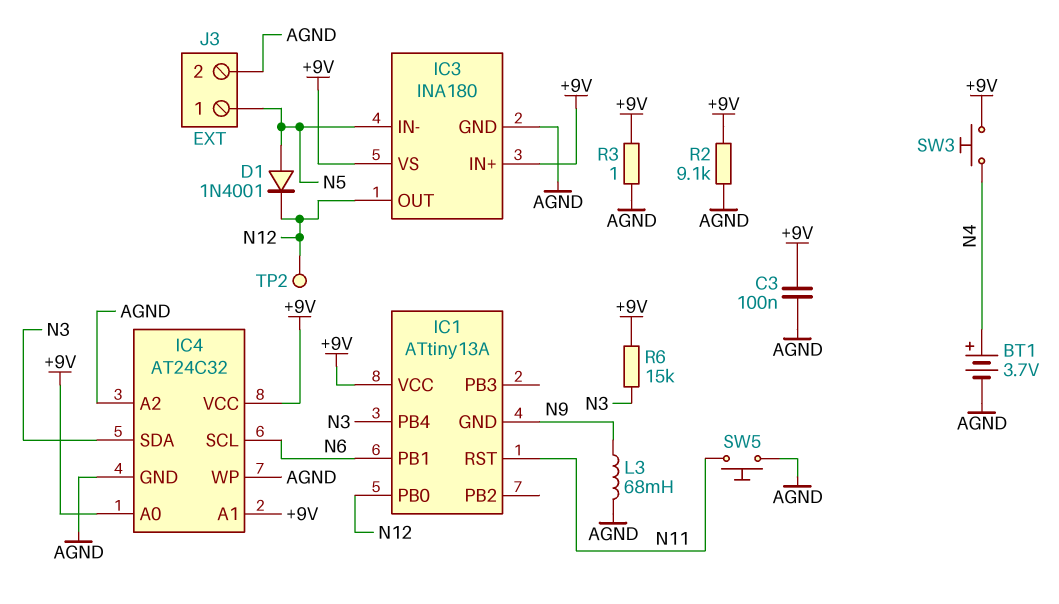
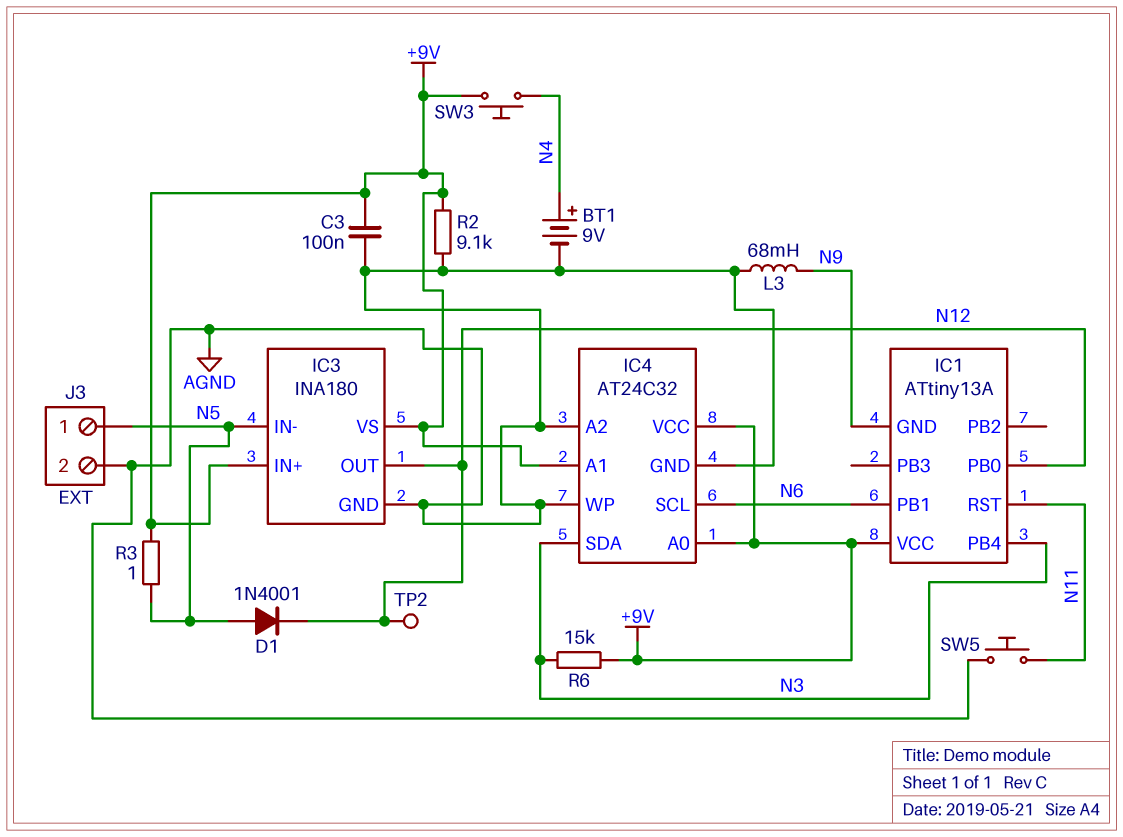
BT1: 3.7V (plus N4, minus AGND) -> 9V (plus N4, minus AGND)
R3: 1 (+9V, AGND) -> 1 (+9V, N5)

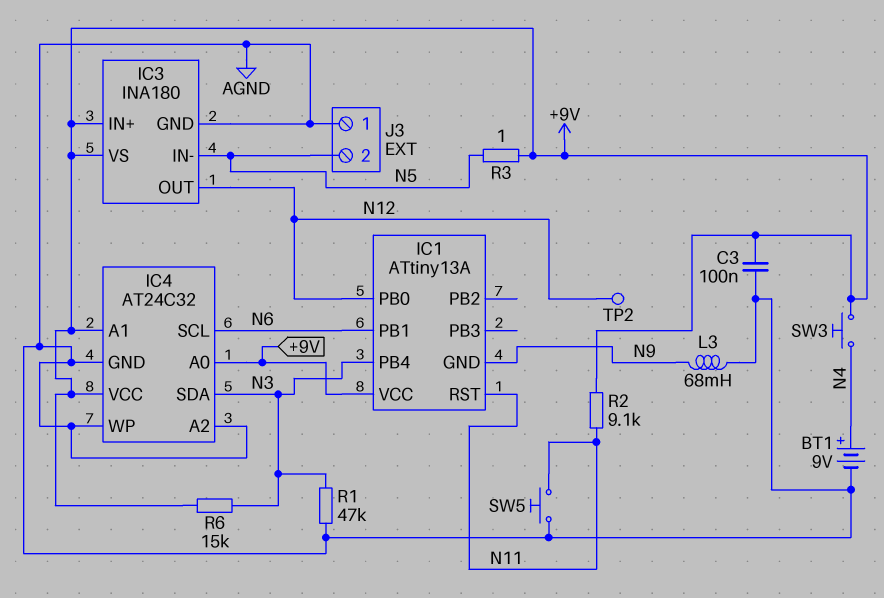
D1: diode 1N4001 (A N5, K N12) -> none
J3 pin 1: N5 -> AGND
J3 pin 2: AGND -> N5
R1: none -> 47k (AGND, N3)
R2: 9.1k (+9V, AGND) -> 9.1k (+9V, N11)

